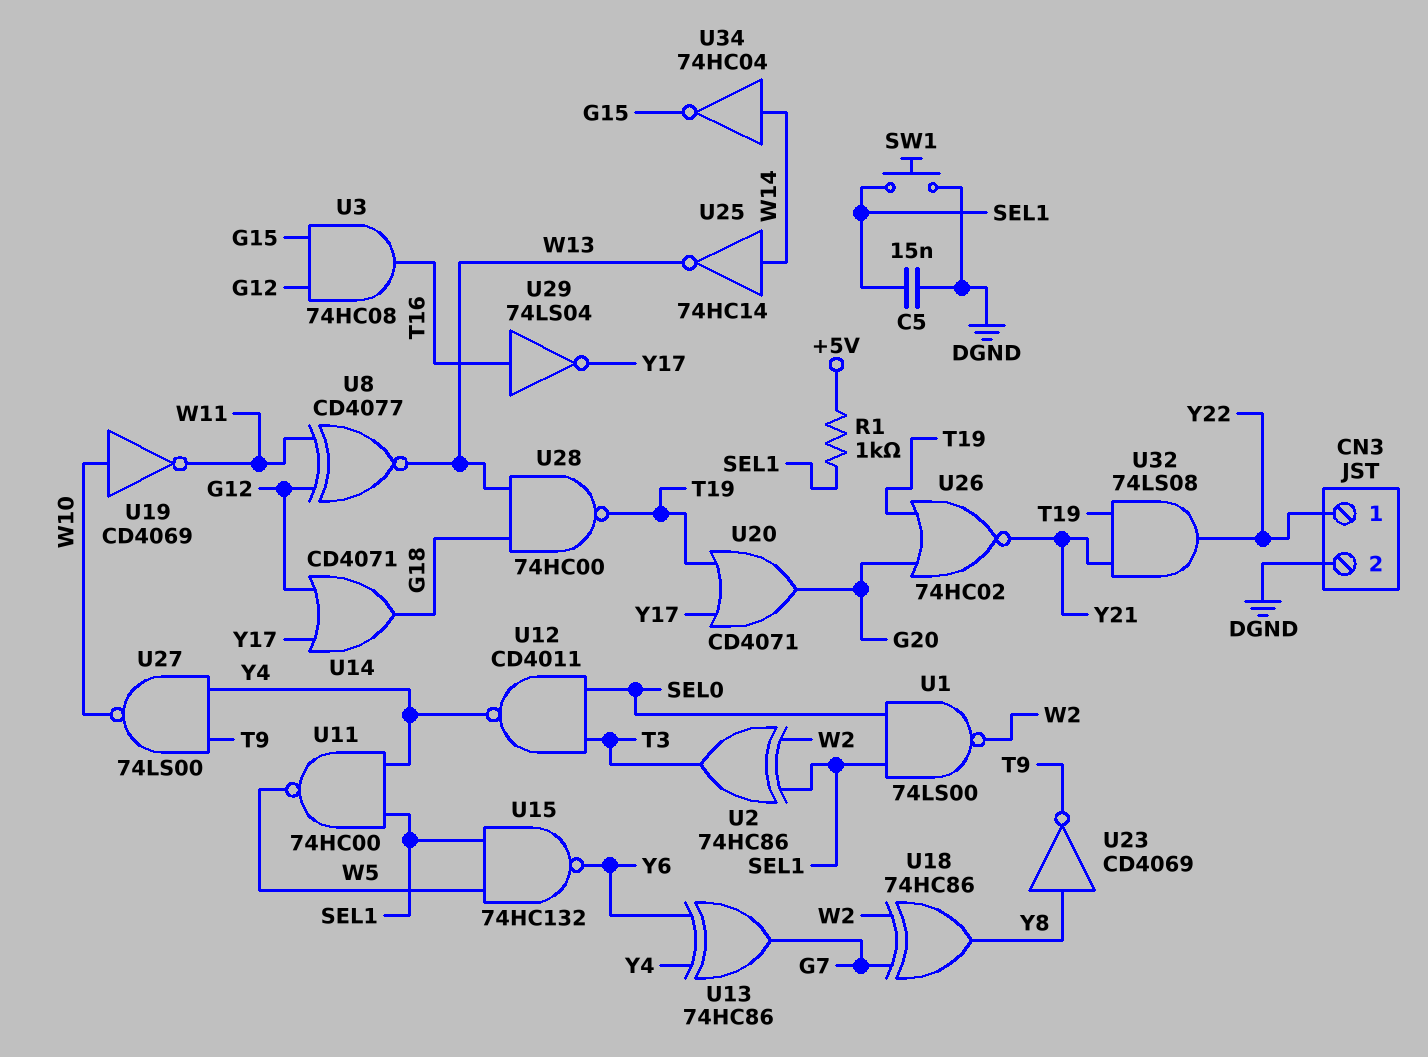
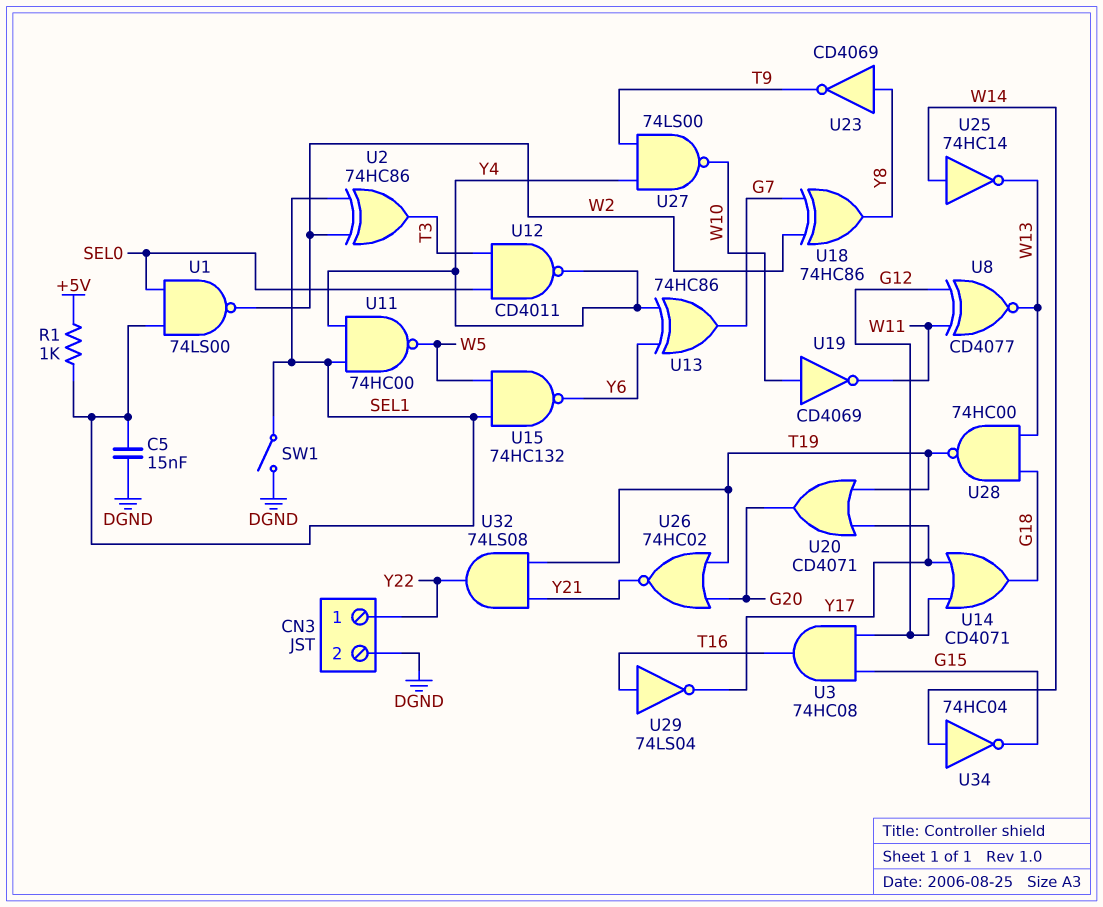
SW1: button (DGND, SEL1) -> switch (DGND, SEL1)

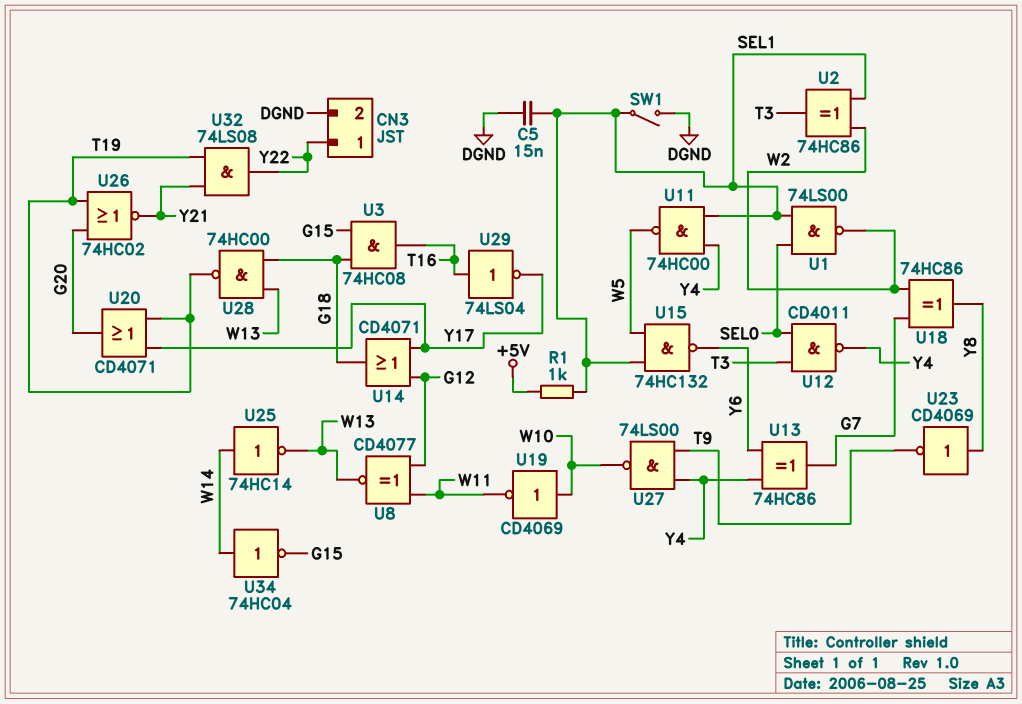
U3: AND 74HC08 (in G12, in G15, out T16) -> AND 74HC08 (in G15, in G18, out T16)

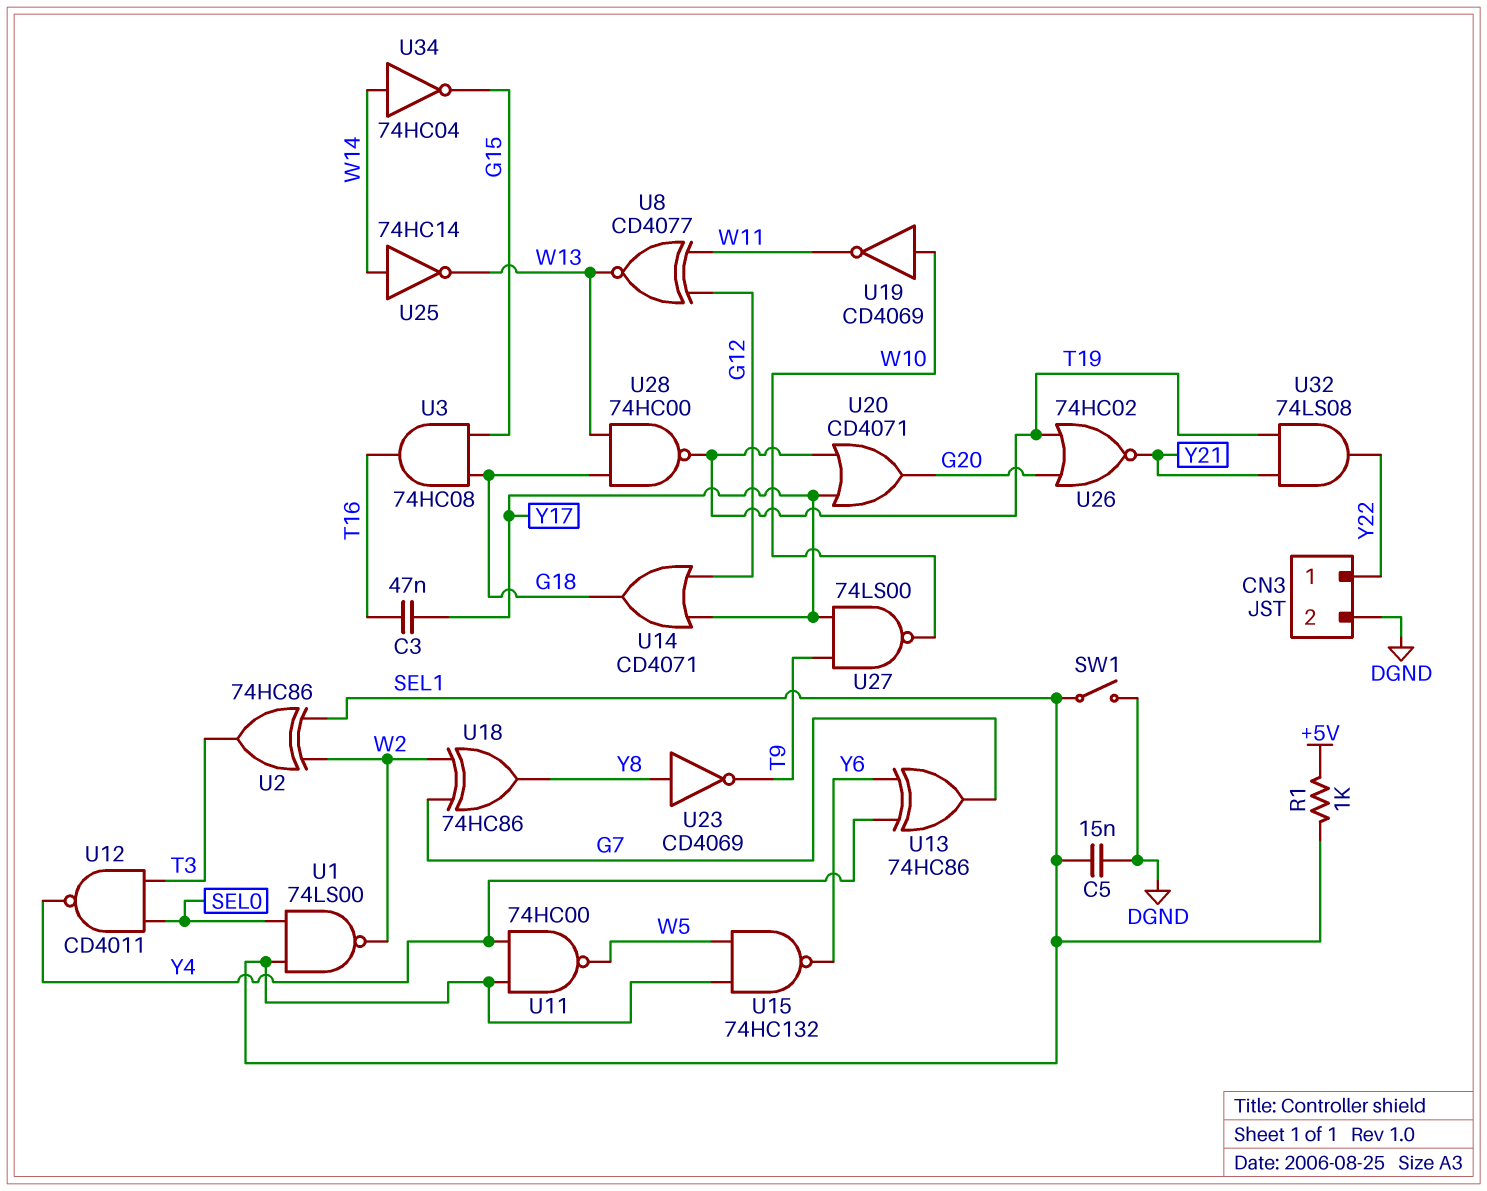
C3: none -> 47nF (T16, Y17)
U27: NAND 74LS00 (in T9, in Y4, out W10) -> NAND 74LS00 (in T9, in Y17, out W10)
U29: NOT 74LS04 (in T16, out Y17) -> none

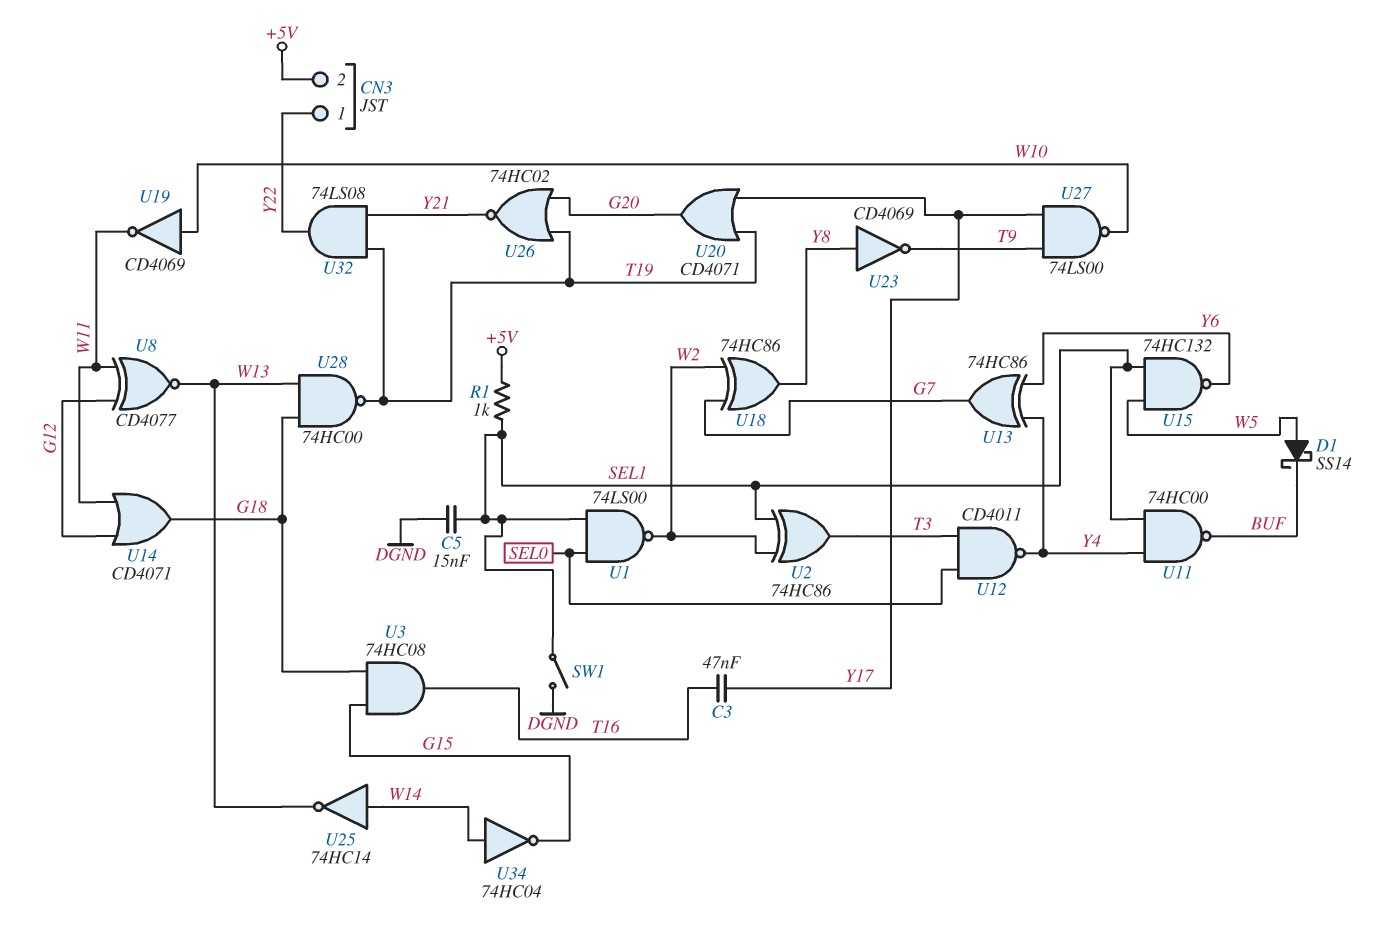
CN3 pin 2: DGND -> +5V
D1: none -> schottky SS14 (A W5, K BUF)
U11: NAND 74HC00 (in SEL1, in Y4, out W5) -> NAND 74HC00 (in SEL1, in Y4, out BUF)
U14: OR CD4071 (in G12, in Y17, out G18) -> OR CD4071 (in G12, in W11, out G18)

